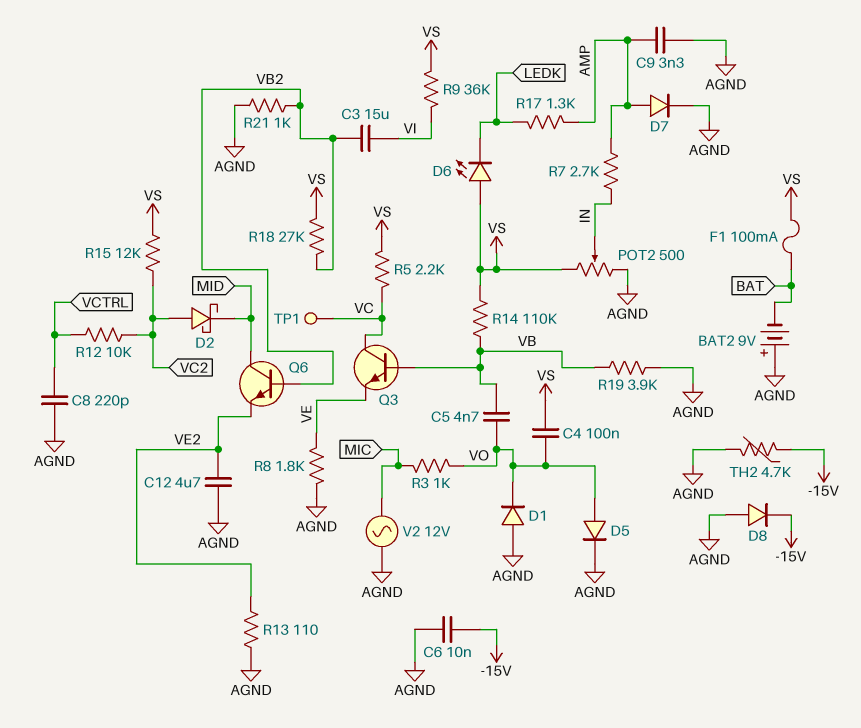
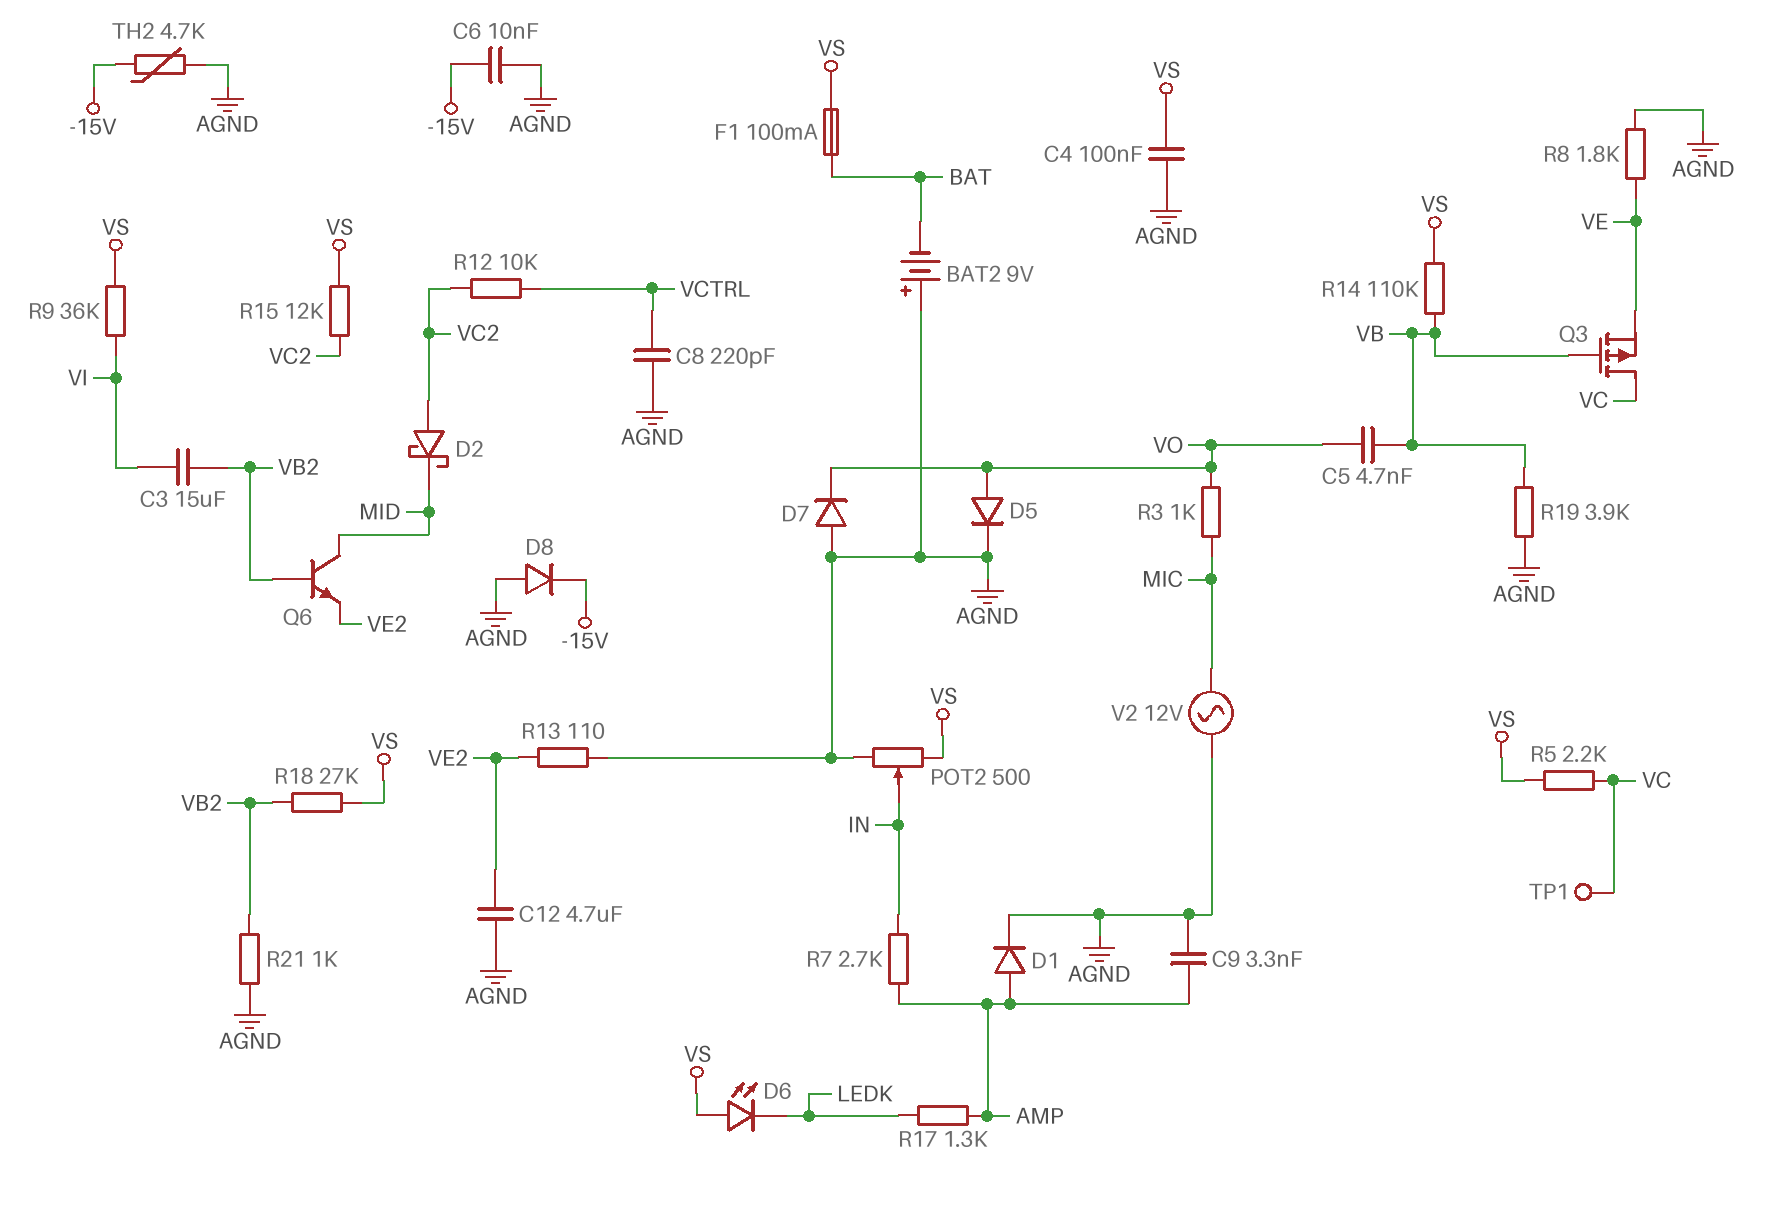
C4: 100nF (VO, VS) -> 100nF (AGND, VS)
D1: diode (A AGND, K VO) -> diode (A AMP, K AGND)
D7: diode (A AMP, K AGND) -> diode (A AGND, K VO)
Q3: NPN (B VB, C VC, E VE) -> PMOS (G VB, D VC, S VE)

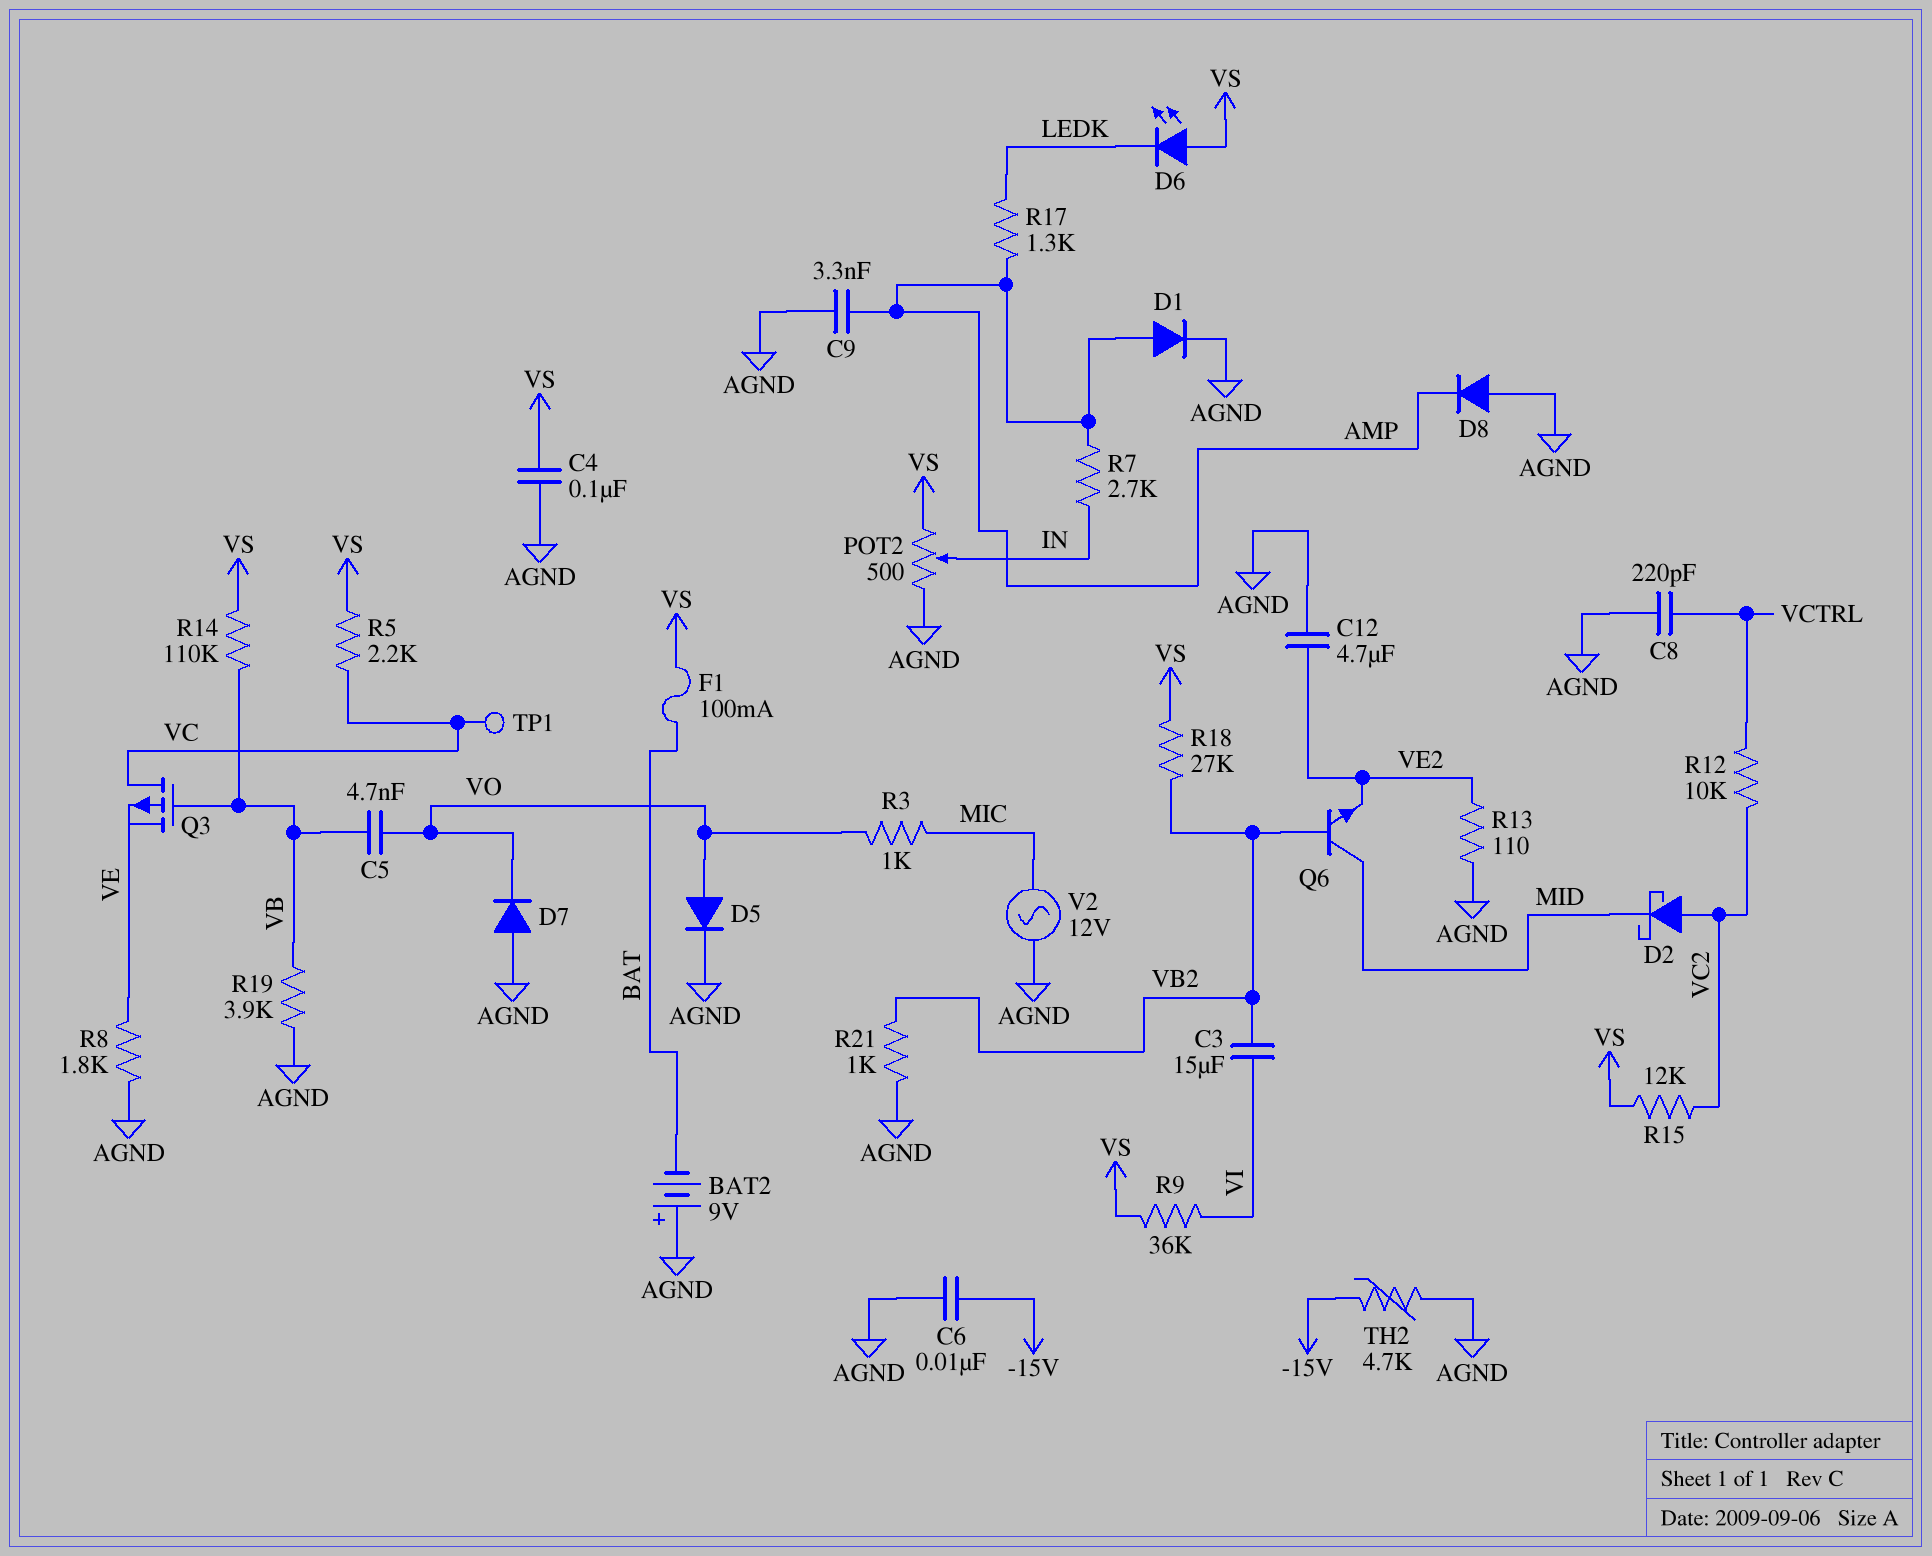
D8: diode (A AGND, K -15V) -> diode (A AGND, K AMP)

